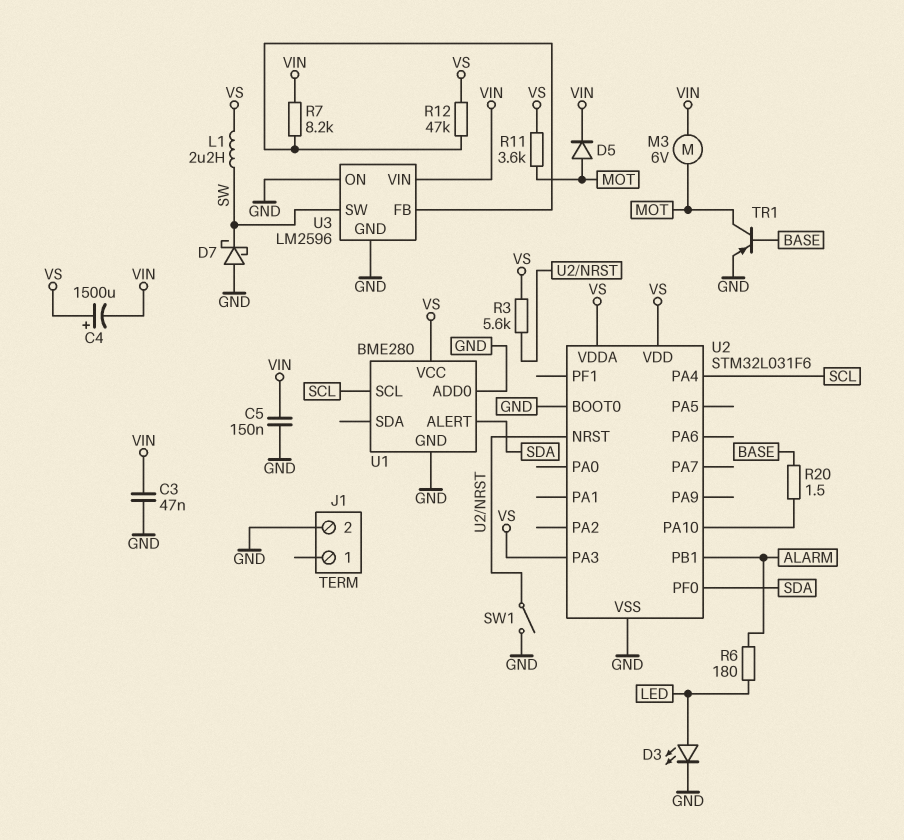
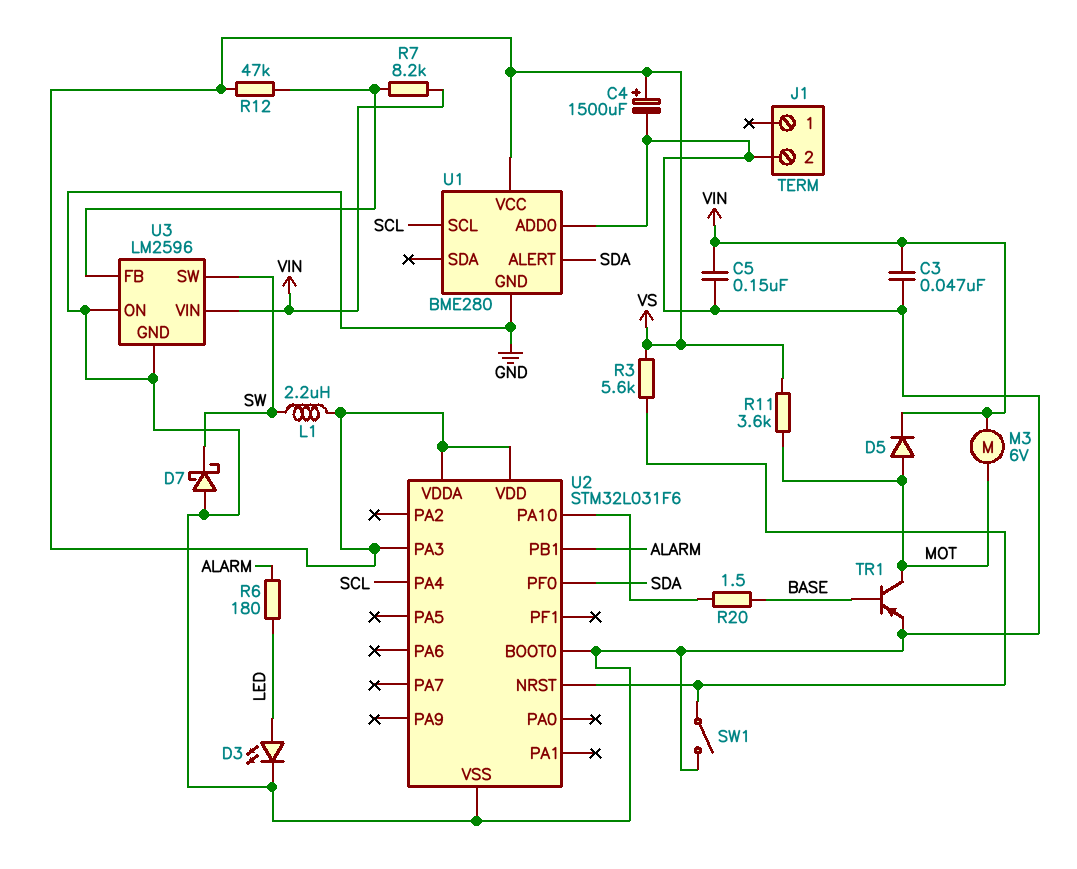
C4: 1500uF (plus VS, minus VIN) -> 1500uF (plus VS, minus GND)

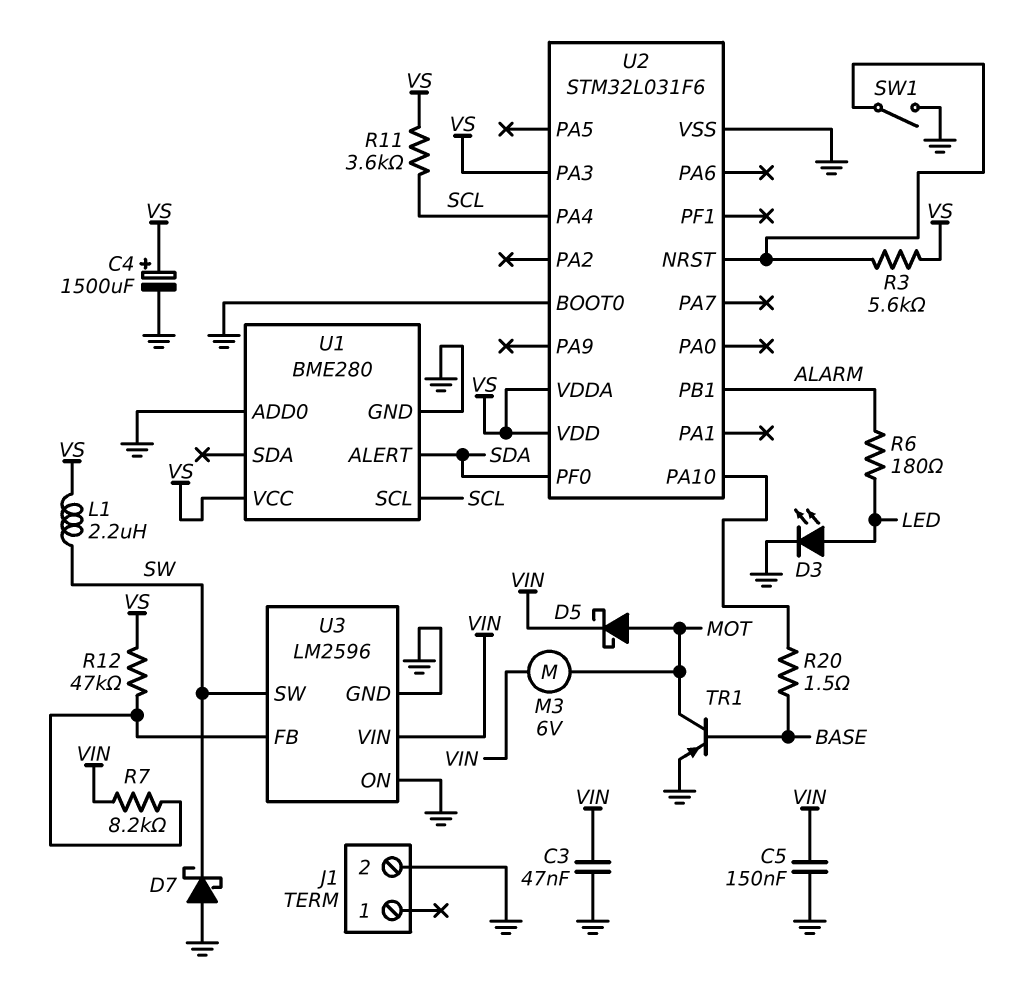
D5: diode (A MOT, K VIN) -> schottky (A MOT, K VIN)
R11: 3.6k (MOT, VS) -> 3.6k (SCL, VS)

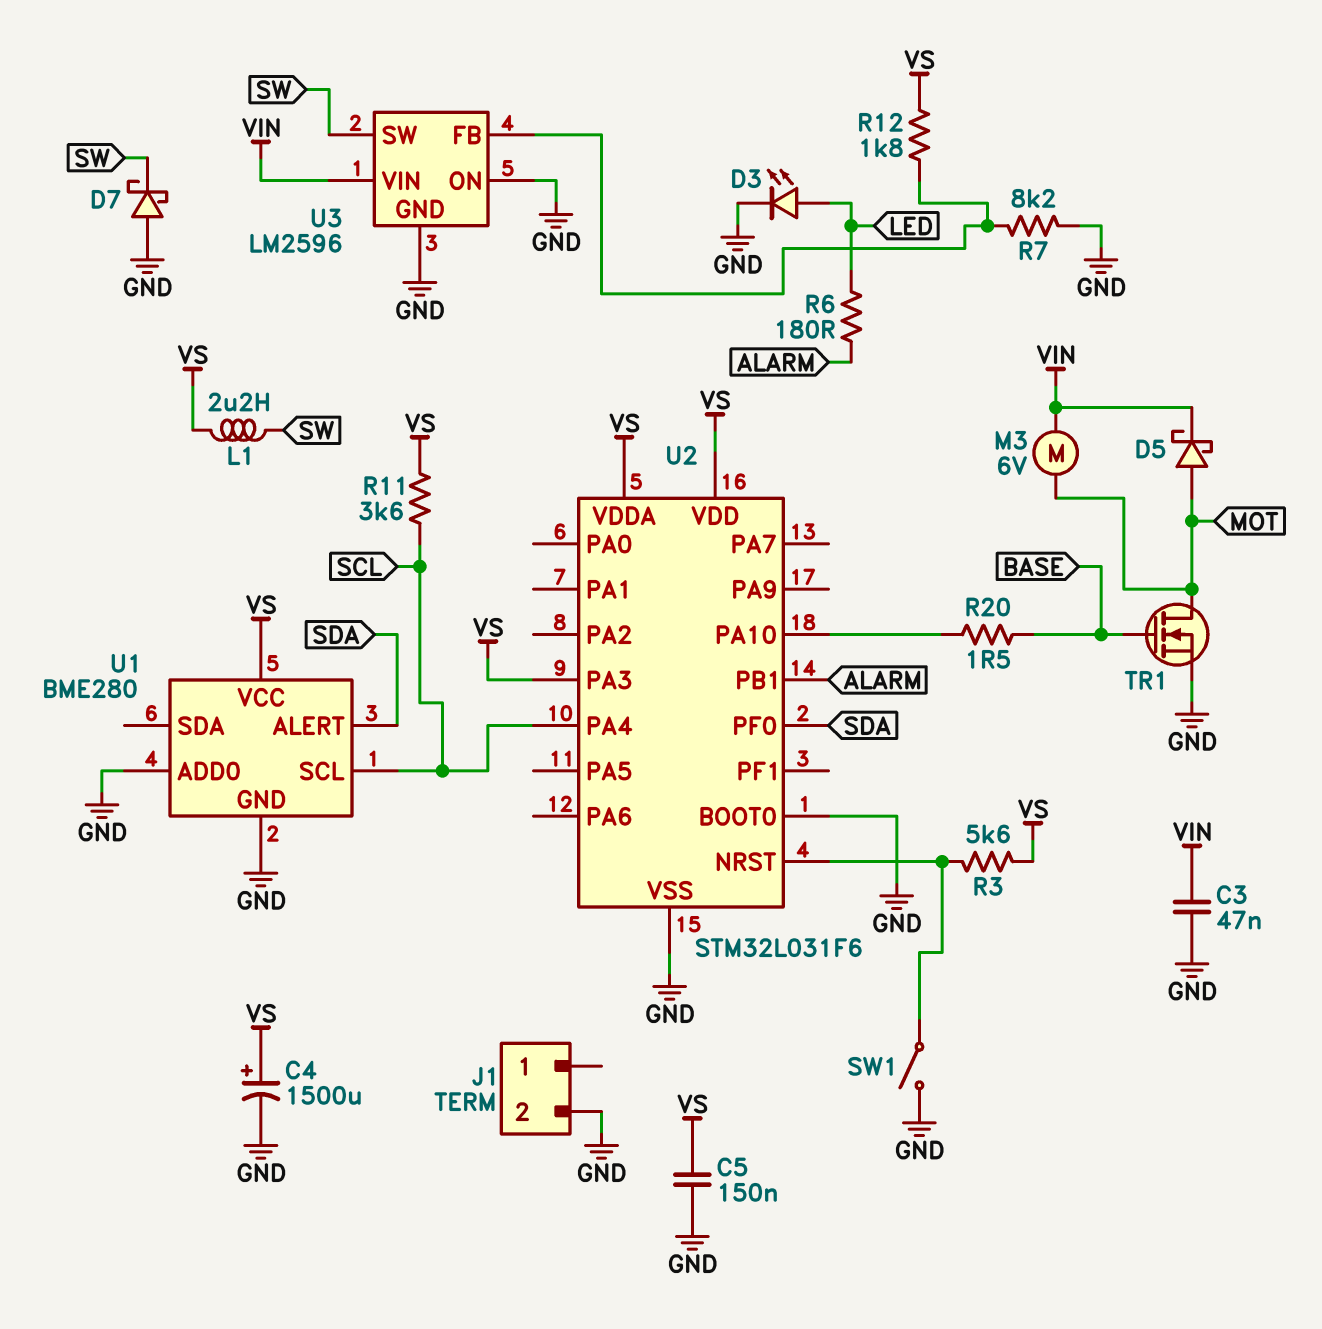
C5: 150nF (GND, VIN) -> 150nF (GND, VS)
R7: 8.2k (U3/FB, VIN) -> 8.2k (GND, U3/FB)
R12: 47k (U3/FB, VS) -> 1.8k (U3/FB, VS)
TR1: PNP (B BASE, C MOT, E GND) -> NMOS (G BASE, D MOT, S GND)

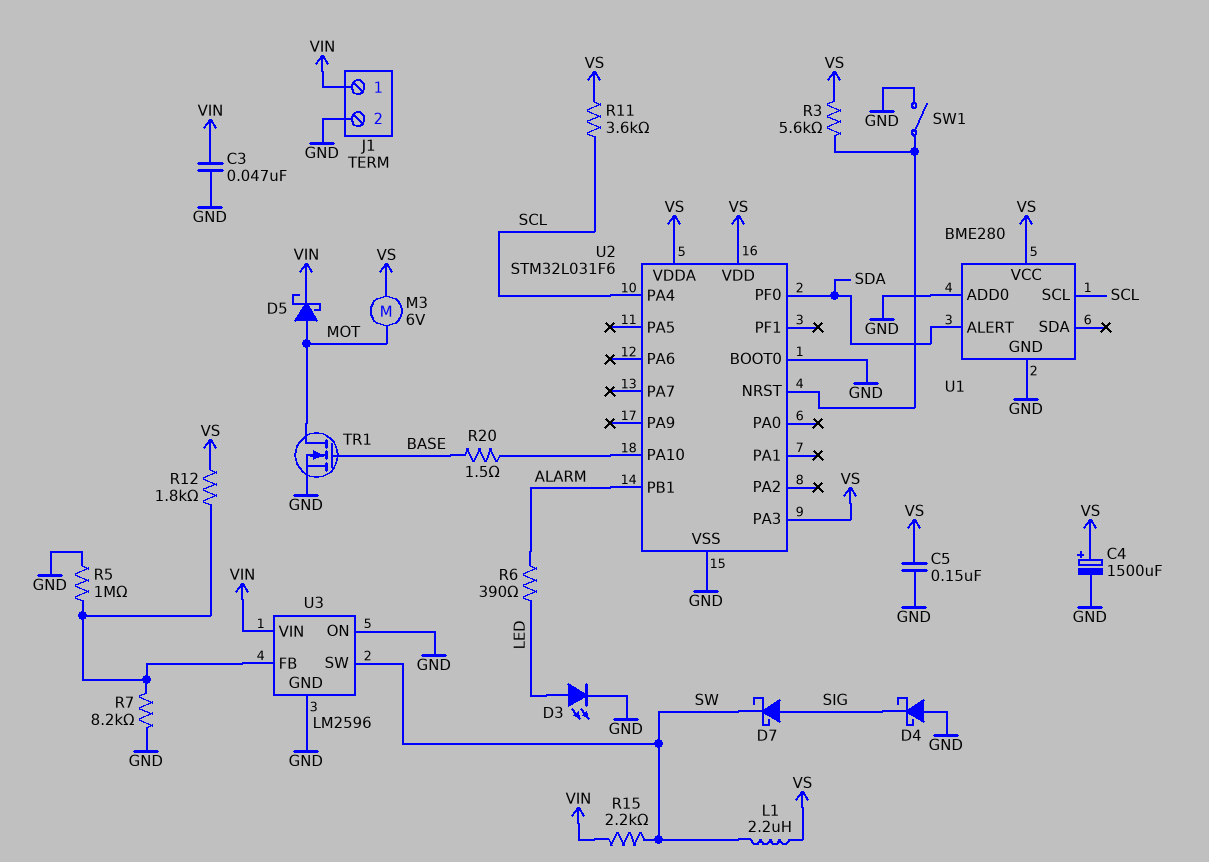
D4: none -> schottky (A GND, K SIG)
D7: schottky (A GND, K SW) -> schottky (A SIG, K SW)
J1 pin 1: none -> VIN
M3: motor 6V (MOT, VIN) -> motor 6V (MOT, VS)
R5: none -> 1M (GND, U3/FB)
R6: 180 (ALARM, LED) -> 390 (ALARM, LED)
R15: none -> 2.2k (SW, VIN)

